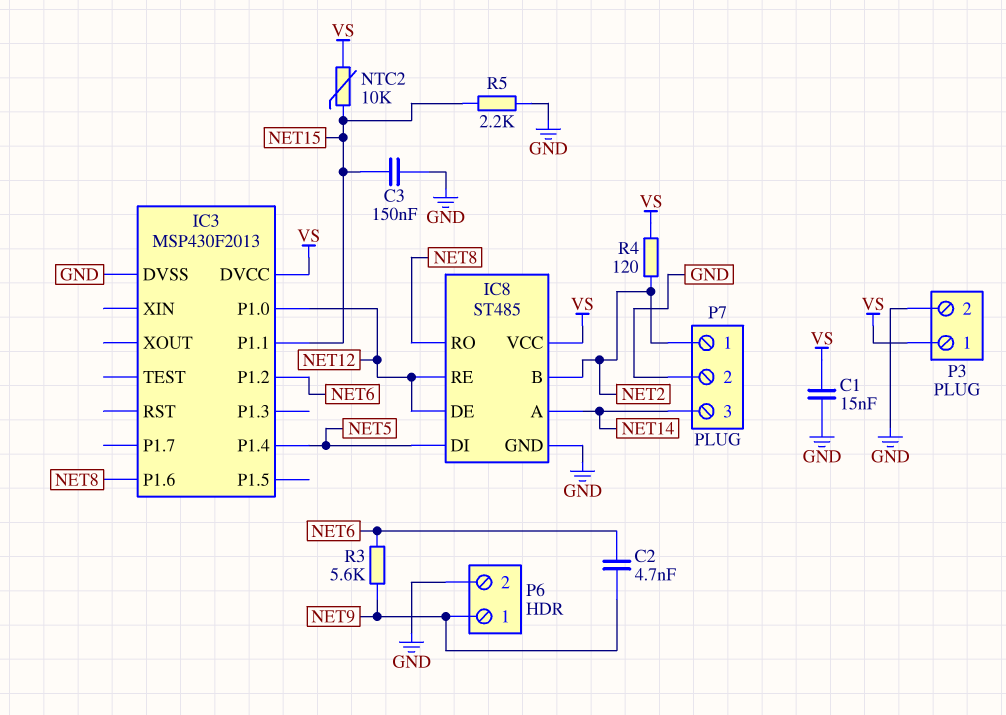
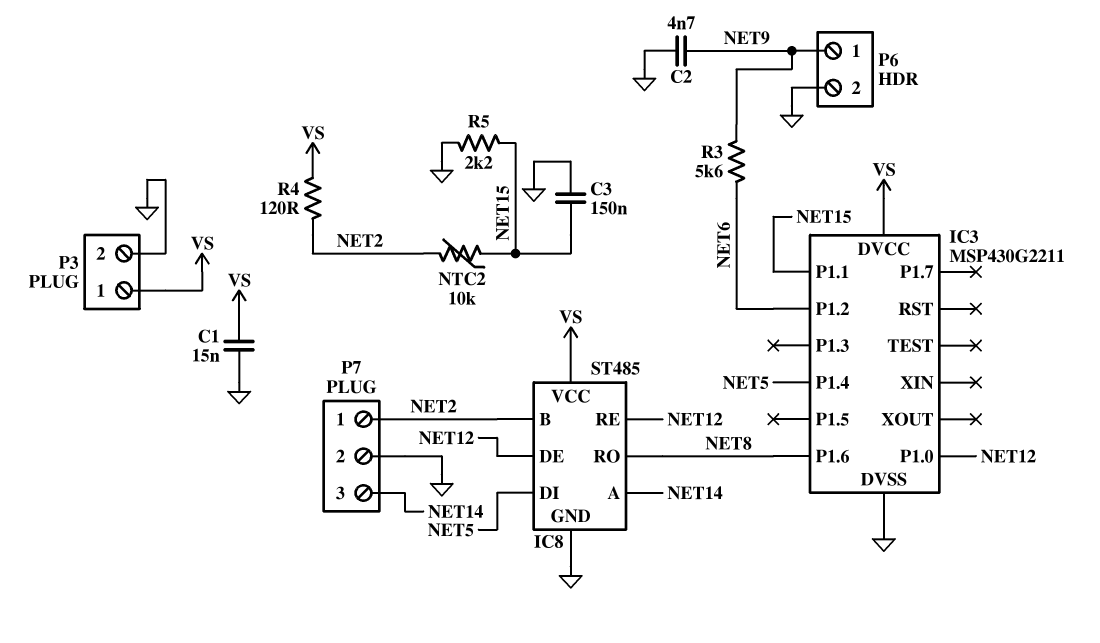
C2: 4.7nF (NET6, NET9) -> 4.7nF (GND, NET9)
IC3: MSP430F2013 -> MSP430G2211
NTC2: 10k (NET15, VS) -> 10k (NET2, NET15)

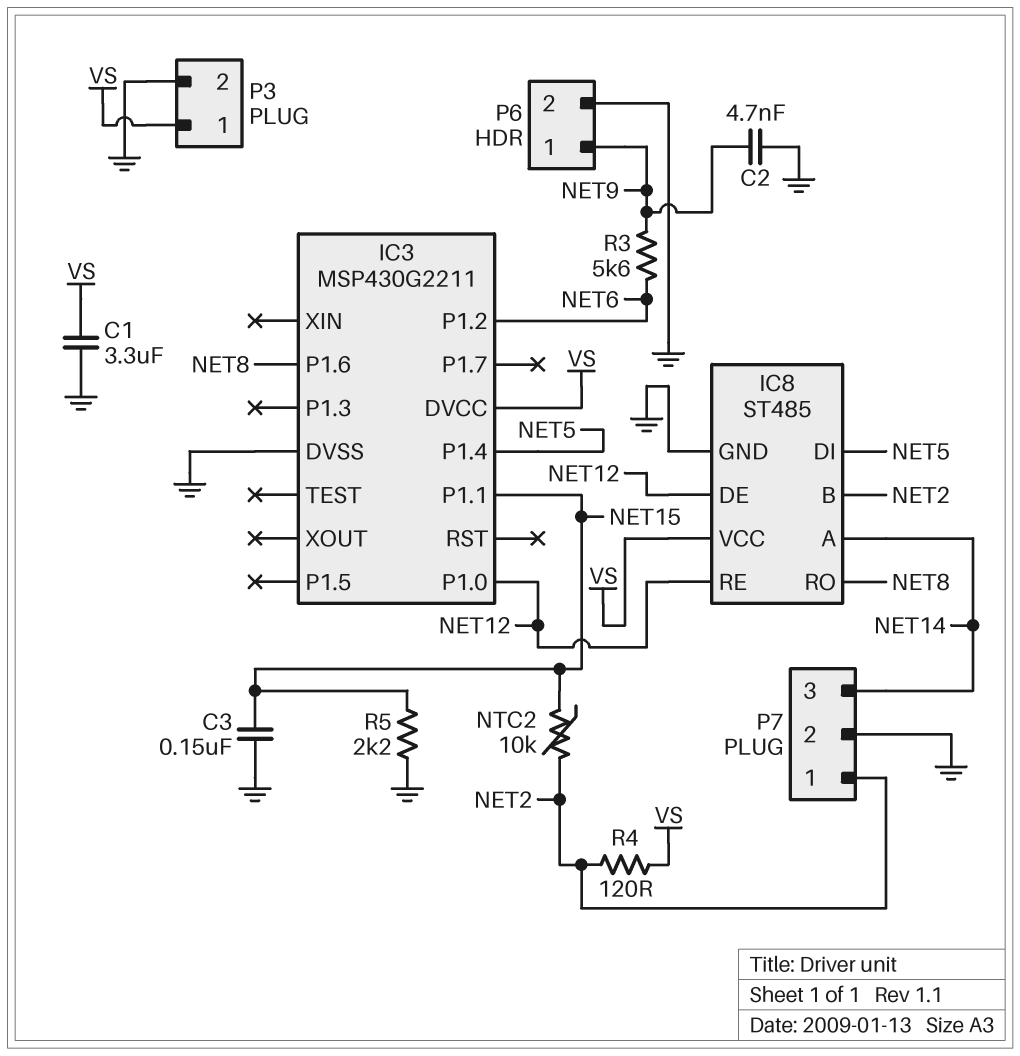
C1: 15nF (GND, VS) -> 3.3uF (GND, VS)

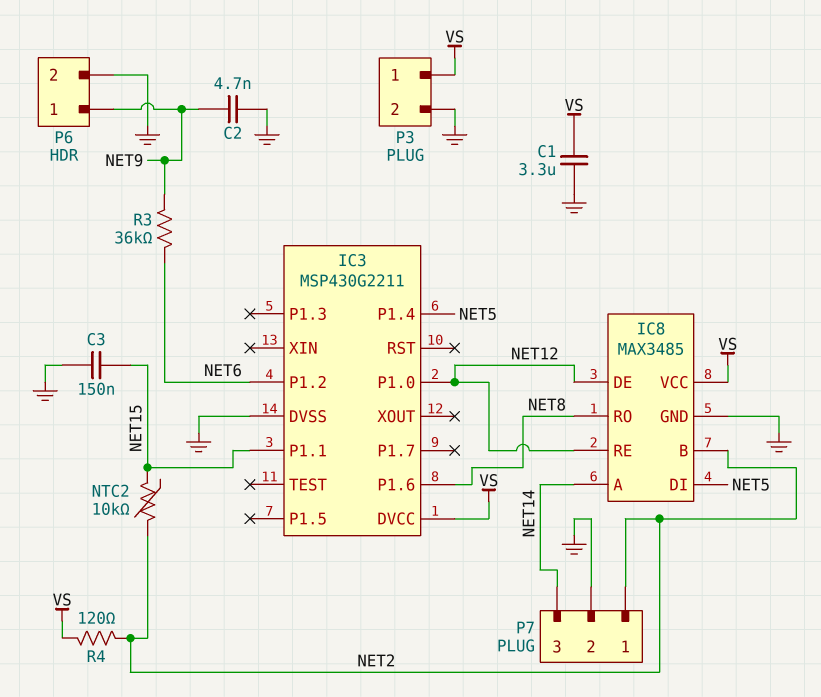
IC8: ST485 -> MAX3485
R3: 5.6k (NET6, NET9) -> 36k (NET6, NET9)
R5: 2.2k (GND, NET15) -> none

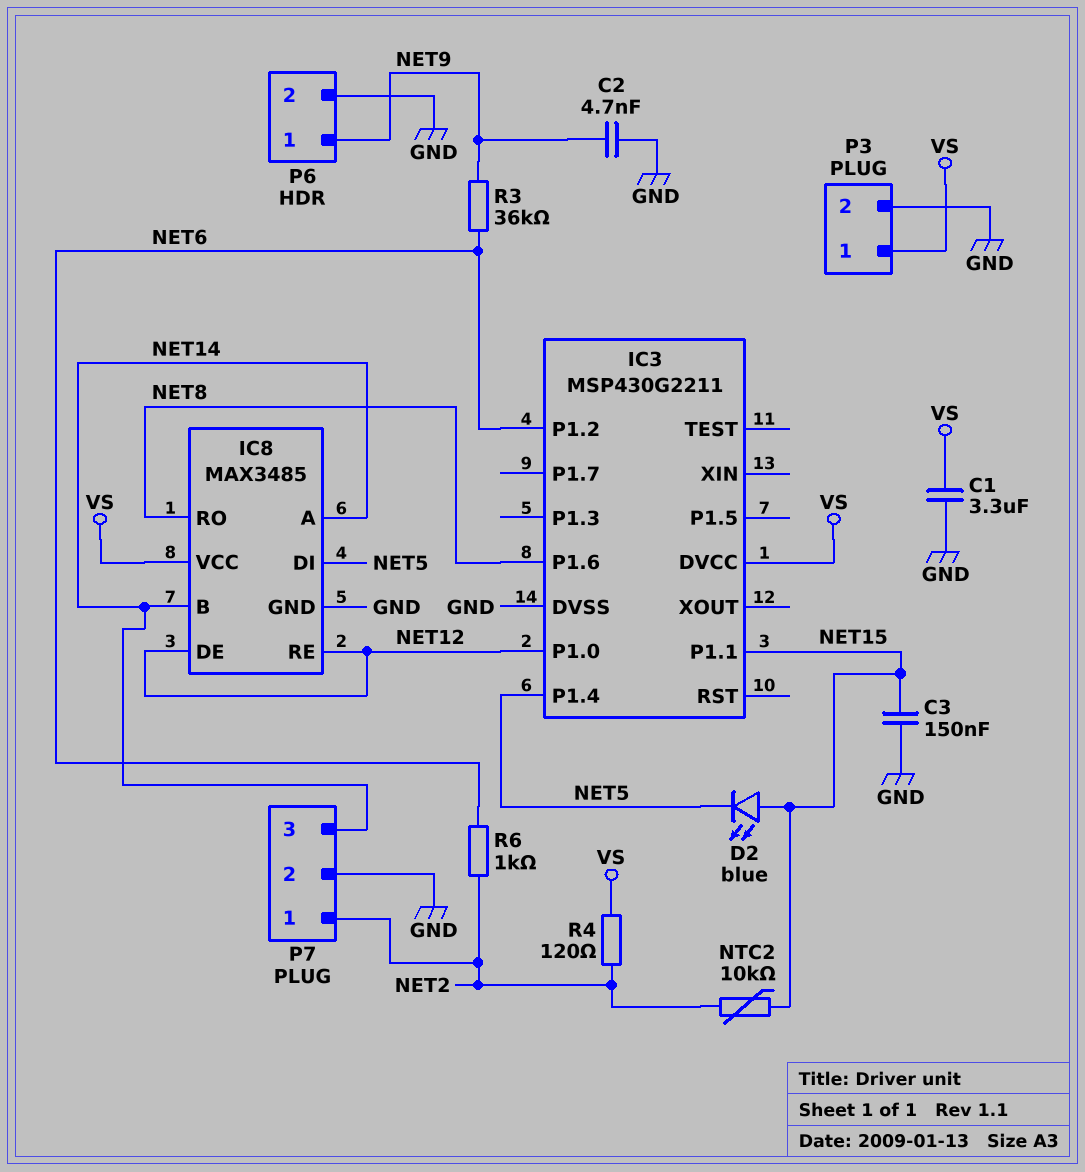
D2: none -> LED blue (A NET15, K NET5)
IC8 pin B: NET2 -> NET14
R6: none -> 1k (NET2, NET6)

